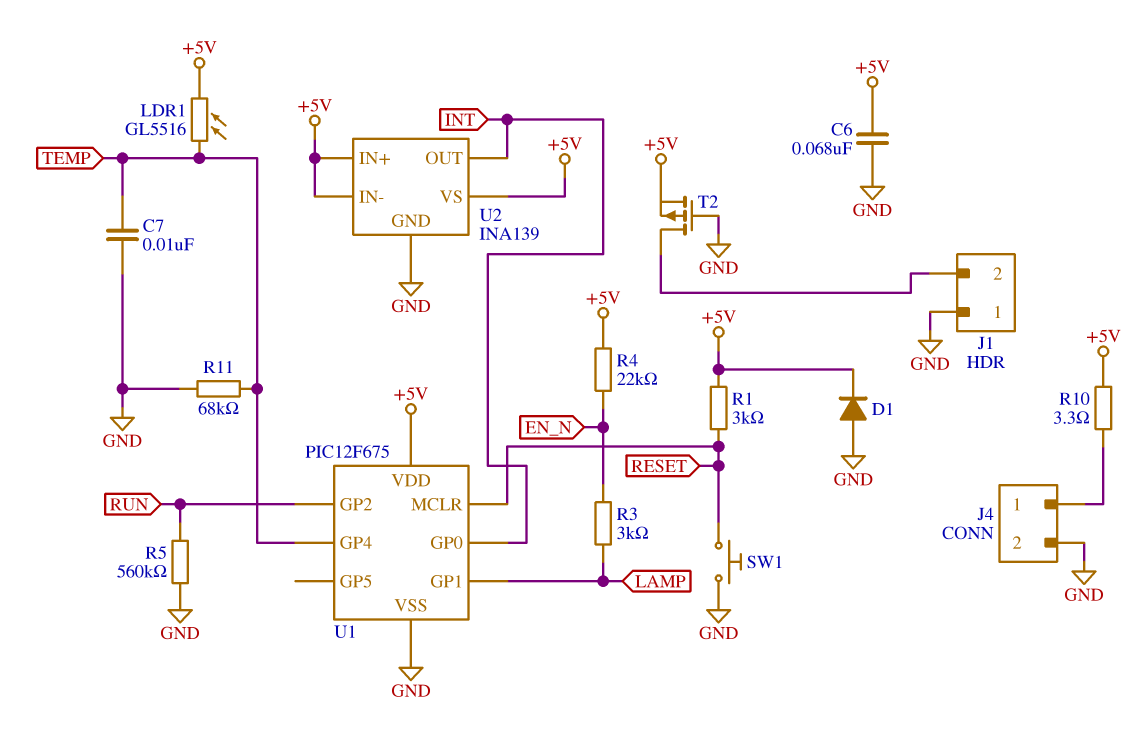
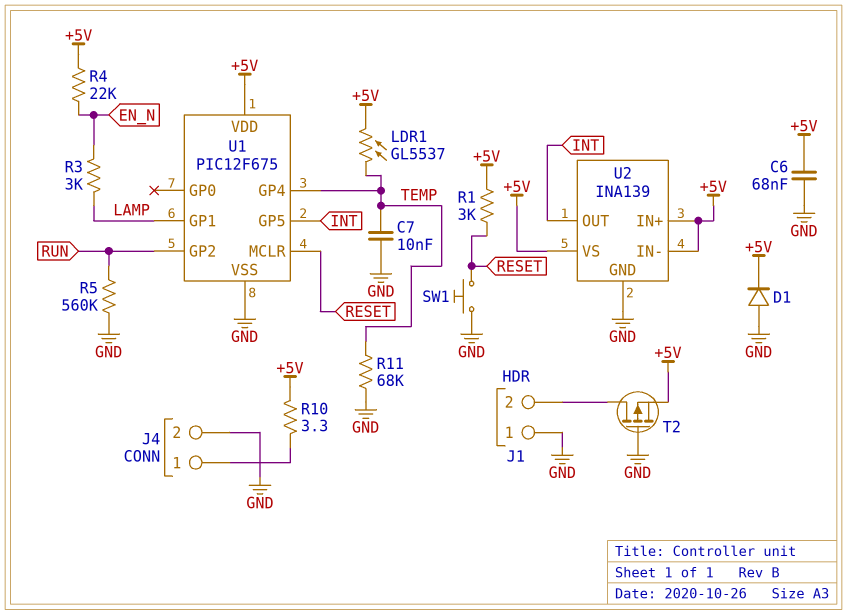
LDR1: GL5516 (+5V, TEMP) -> GL5537 (+5V, TEMP)
U1 pin GP0: INT -> none
U1 pin GP5: none -> INT

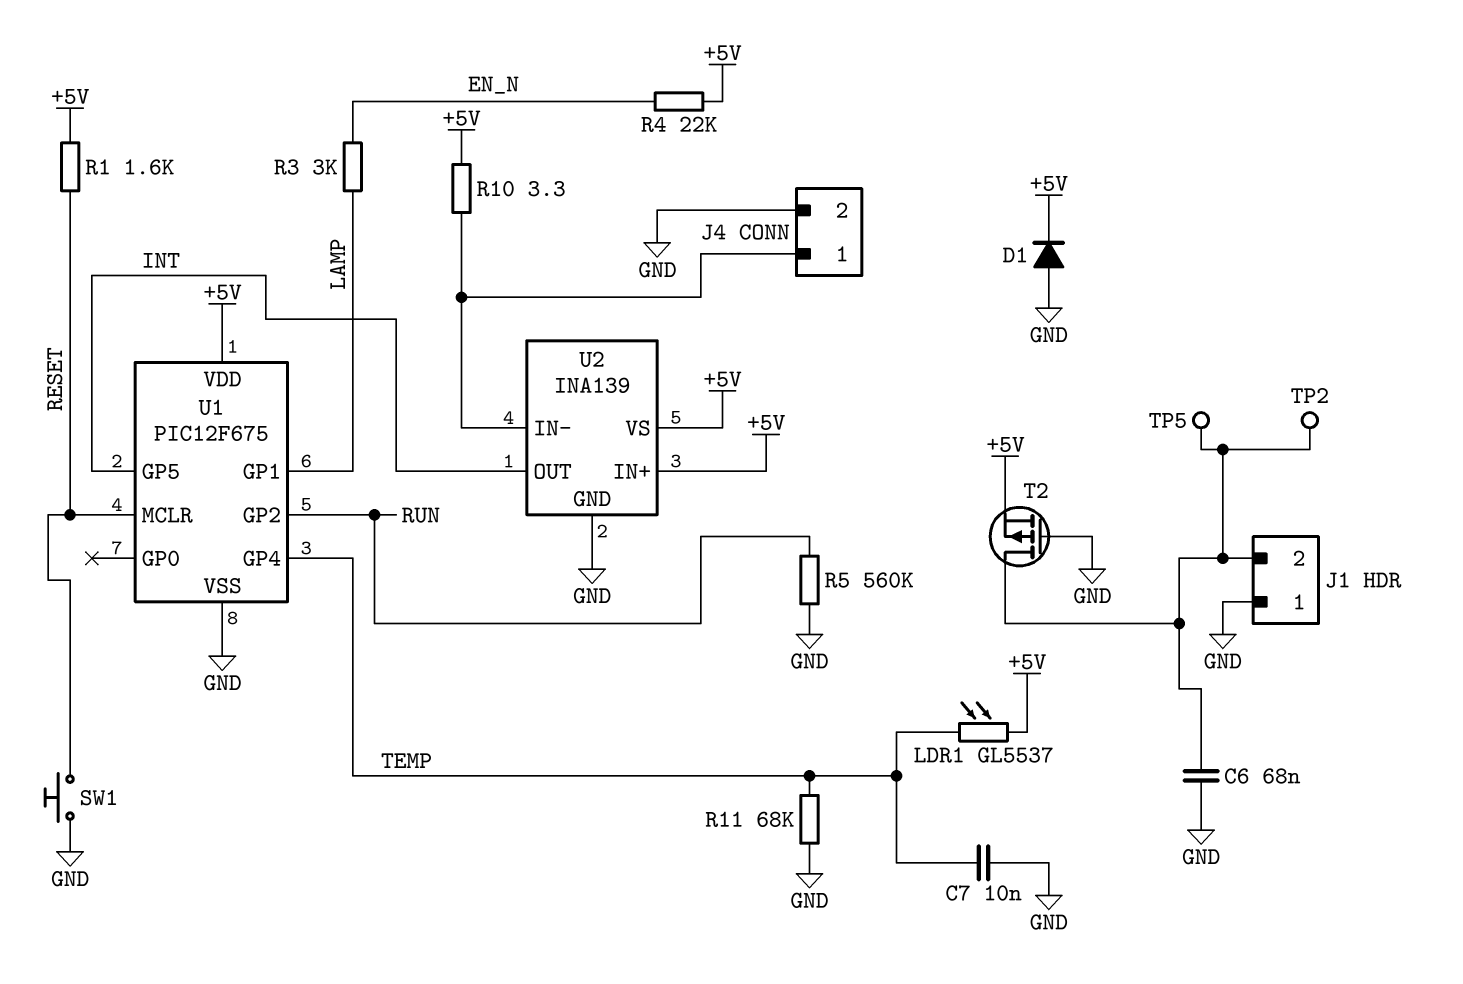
C6: 68nF (+5V, GND) -> 68nF (GND, J1/2)
R1: 3k (+5V, RESET) -> 1.6k (+5V, RESET)
TP2: none -> test point (J1/2)
TP5: none -> test point (J1/2)
U2 pin IN-: +5V -> J4/1

